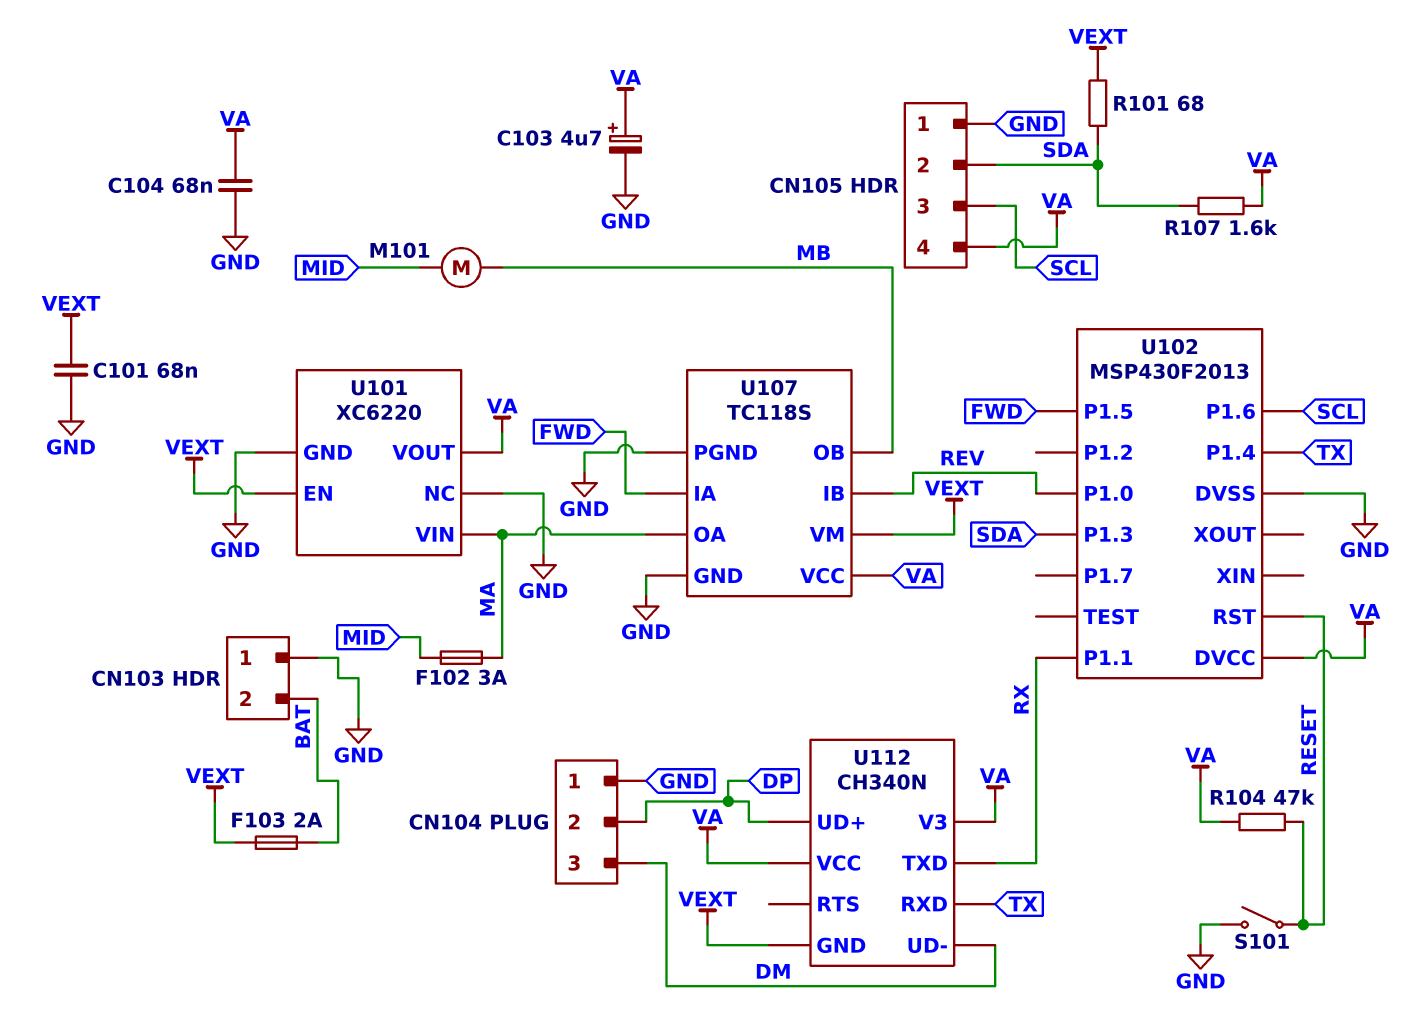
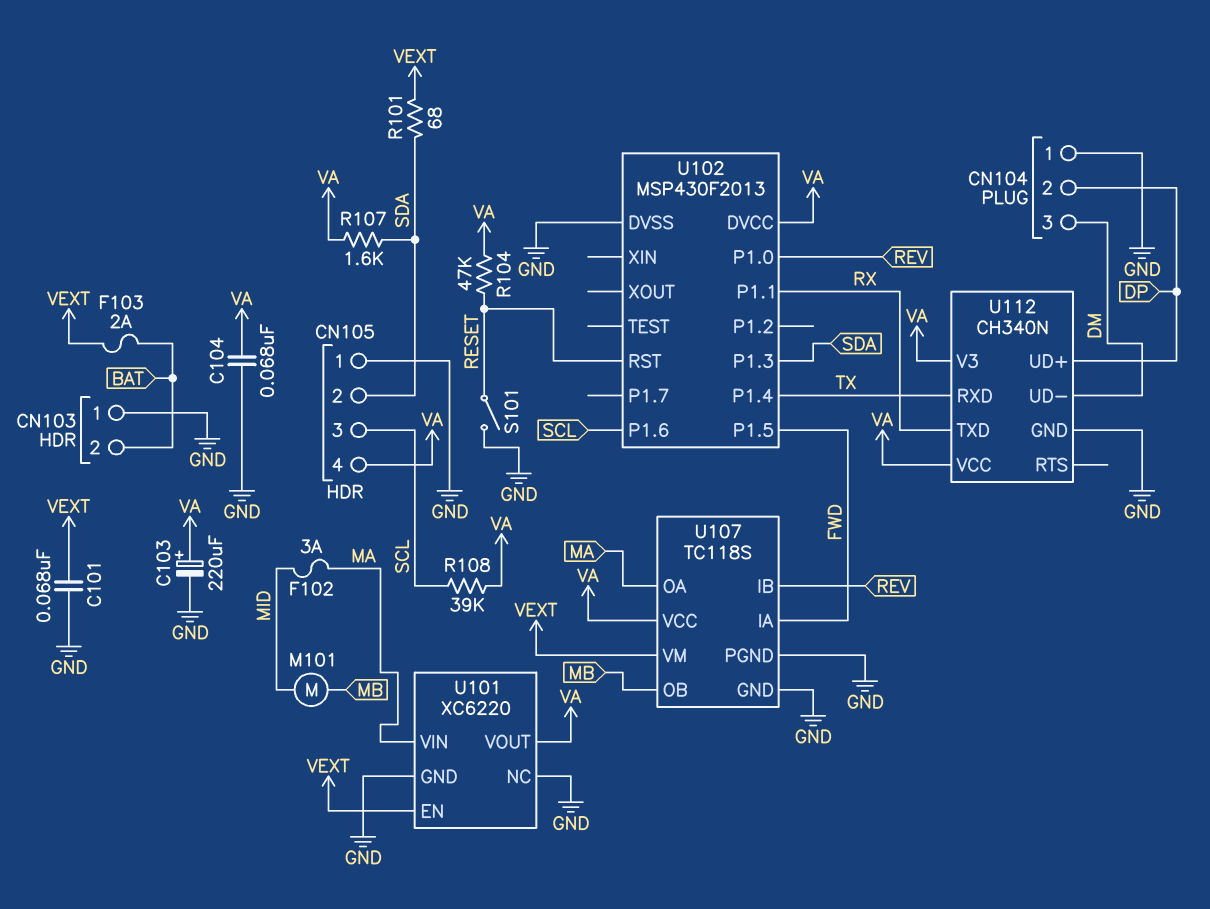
C103: 4.7uF (plus VA, minus GND) -> 220uF (plus VA, minus GND)
R108: none -> 39k (SCL, VA)
U112 pin GND: VEXT -> GND

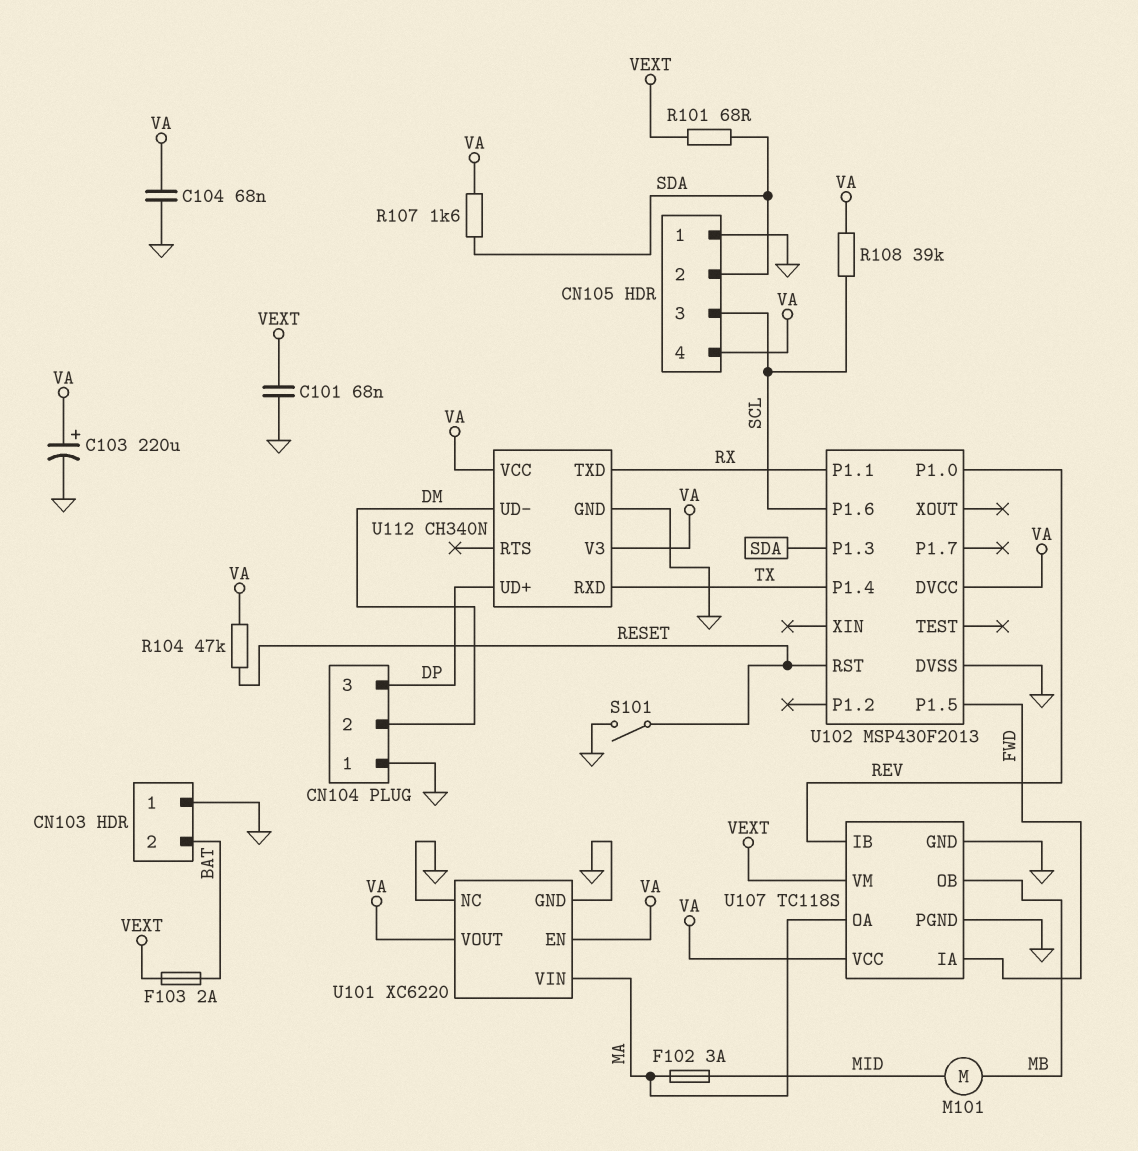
CN104 pin 2: DP -> DM
CN104 pin 3: DM -> DP
U101 pin EN: VEXT -> VA

